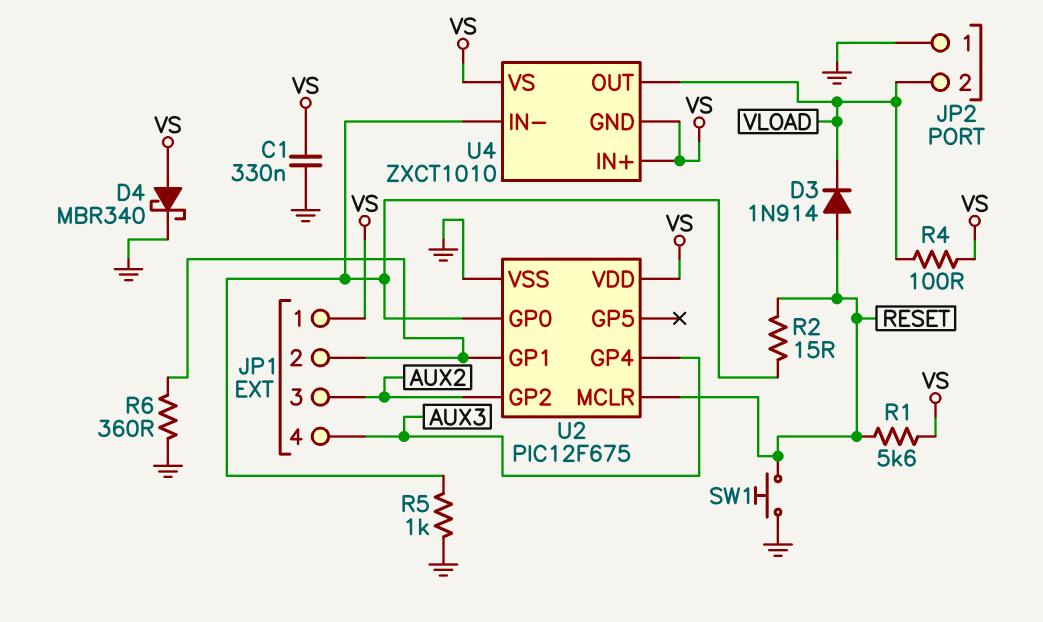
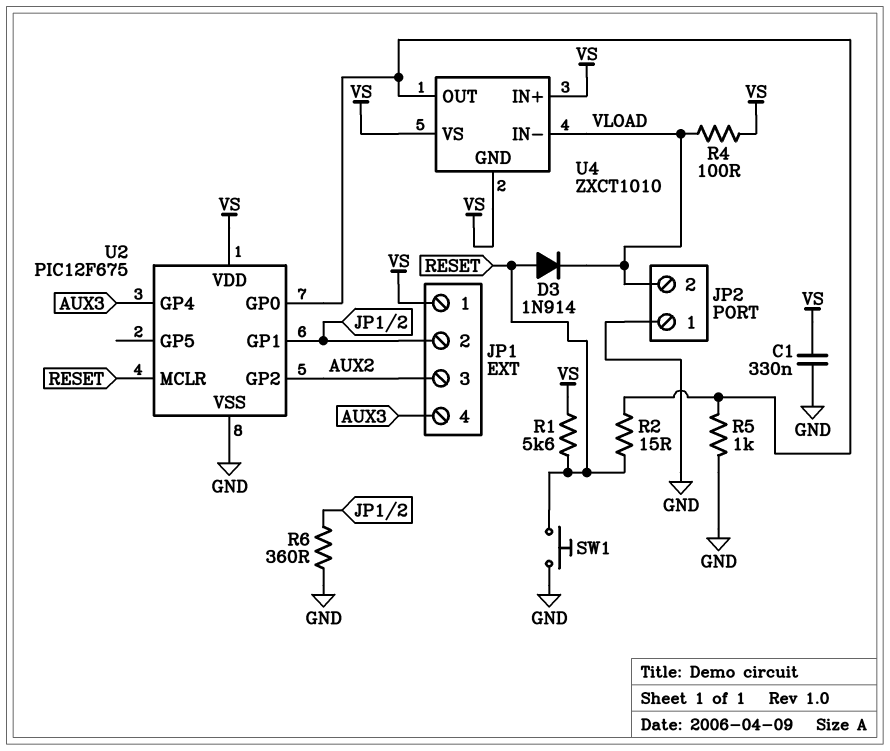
D4: schottky MBR340 (A VS, K GND) -> none
U4 pin IN-: U2/GP0 -> VLOAD
U4 pin OUT: VLOAD -> U2/GP0

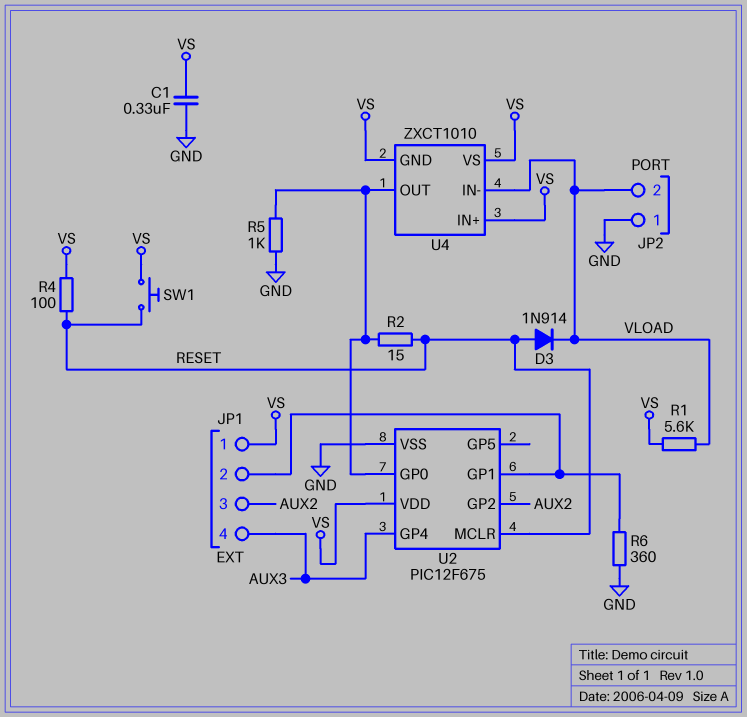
R1: 5.6k (RESET, VS) -> 5.6k (VLOAD, VS)
R4: 100 (VLOAD, VS) -> 100 (RESET, VS)
SW1: button (GND, RESET) -> button (RESET, VS)

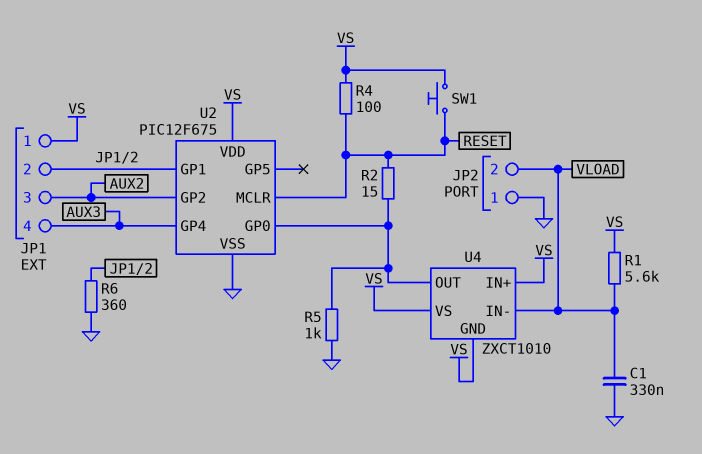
C1: 330nF (GND, VS) -> 330nF (GND, VLOAD)
D3: diode 1N914 (A RESET, K VLOAD) -> none

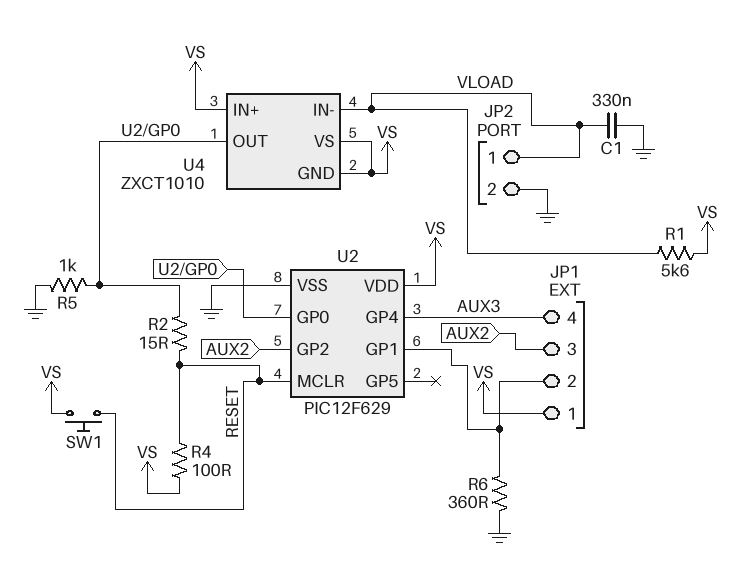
JP2 pin 1: GND -> VLOAD
JP2 pin 2: VLOAD -> GND
U2: PIC12F675 -> PIC12F629

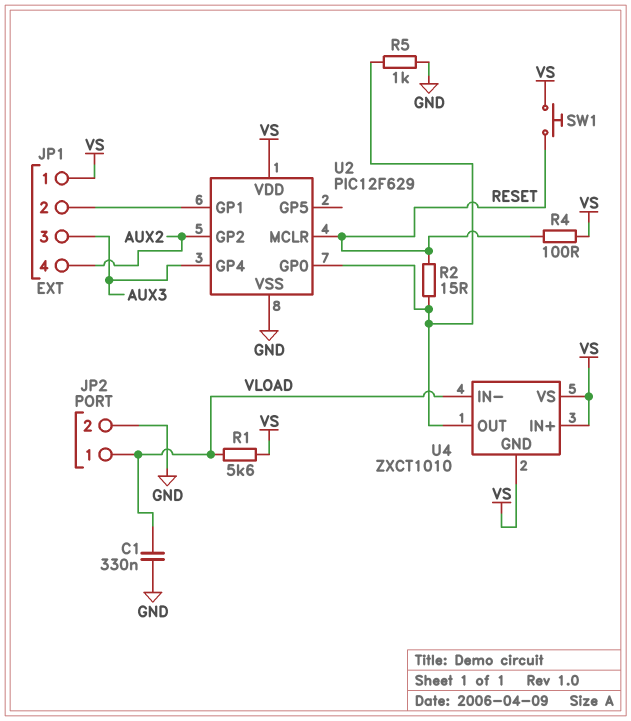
JP1 pin 3: AUX2 -> AUX3
JP1 pin 4: AUX3 -> AUX2
R6: 360 (GND, JP1/2) -> none

